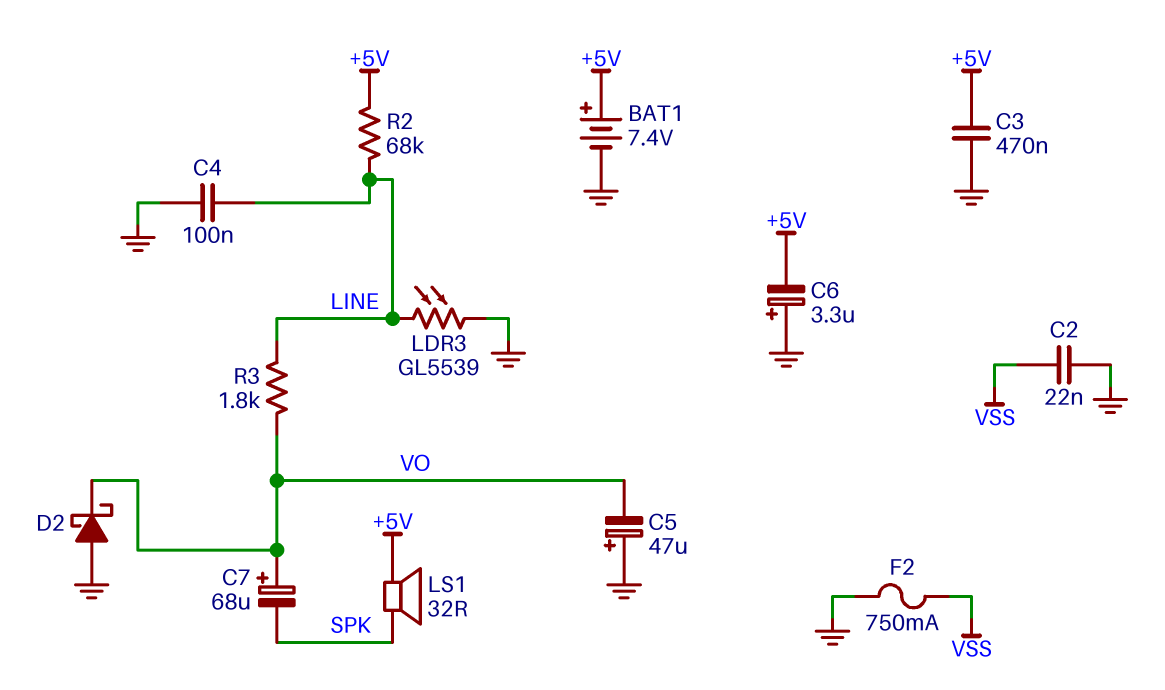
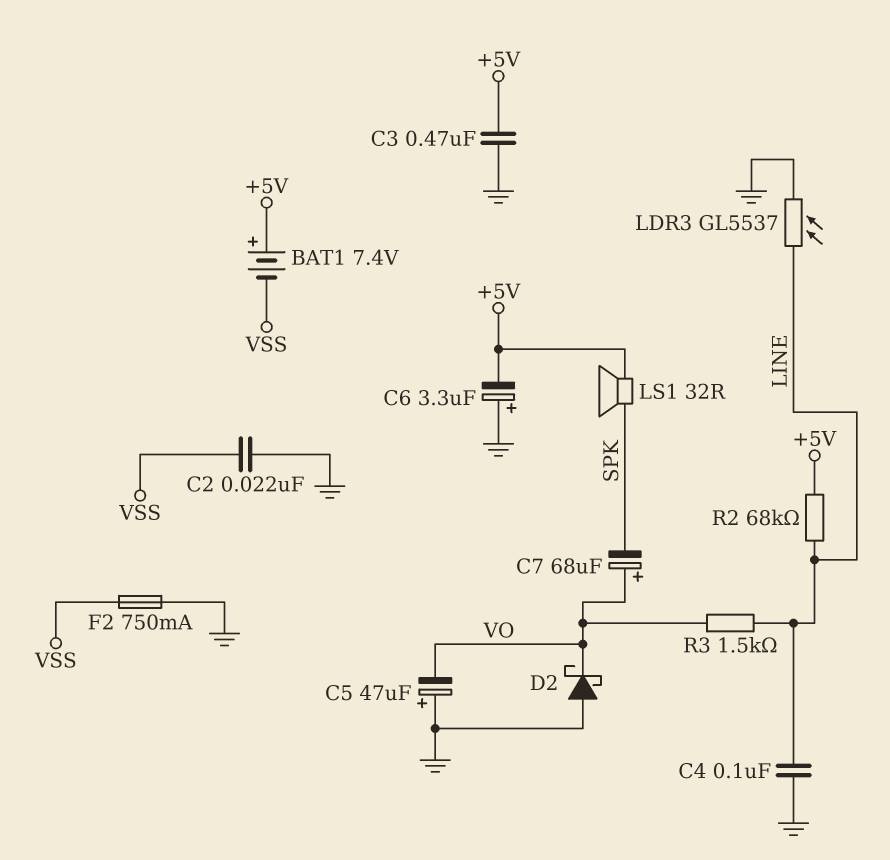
BAT1: 7.4V (plus +5V, minus GND) -> 7.4V (plus +5V, minus VSS)
LDR3: GL5539 (GND, LINE) -> GL5537 (GND, LINE)
R3: 1.8k (LINE, VO) -> 1.5k (LINE, VO)

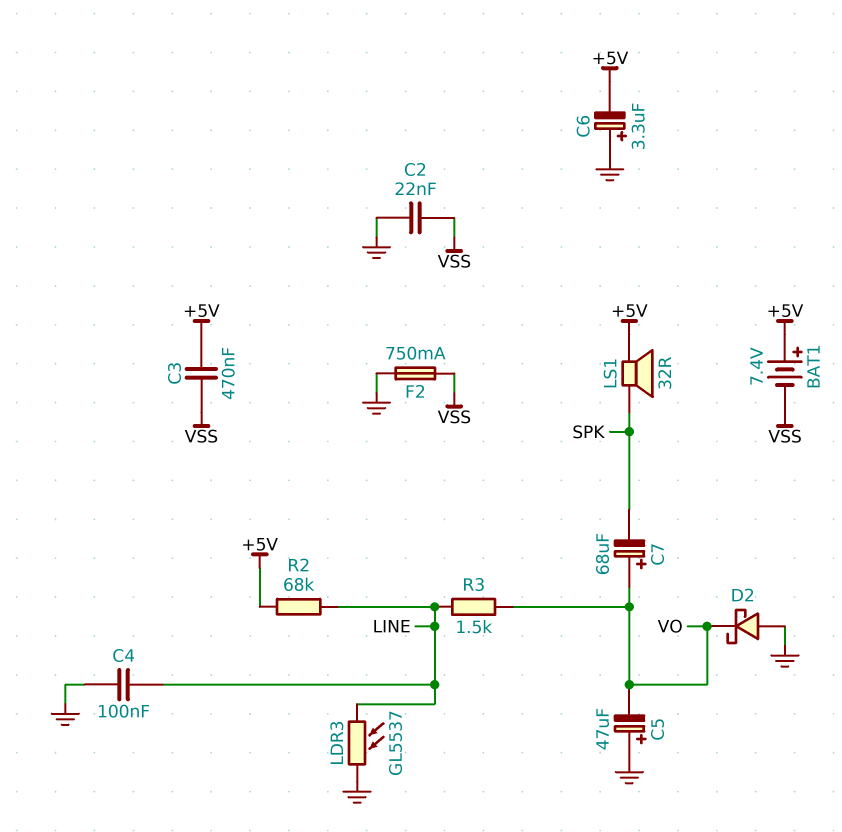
C3: 470nF (+5V, GND) -> 470nF (+5V, VSS)

